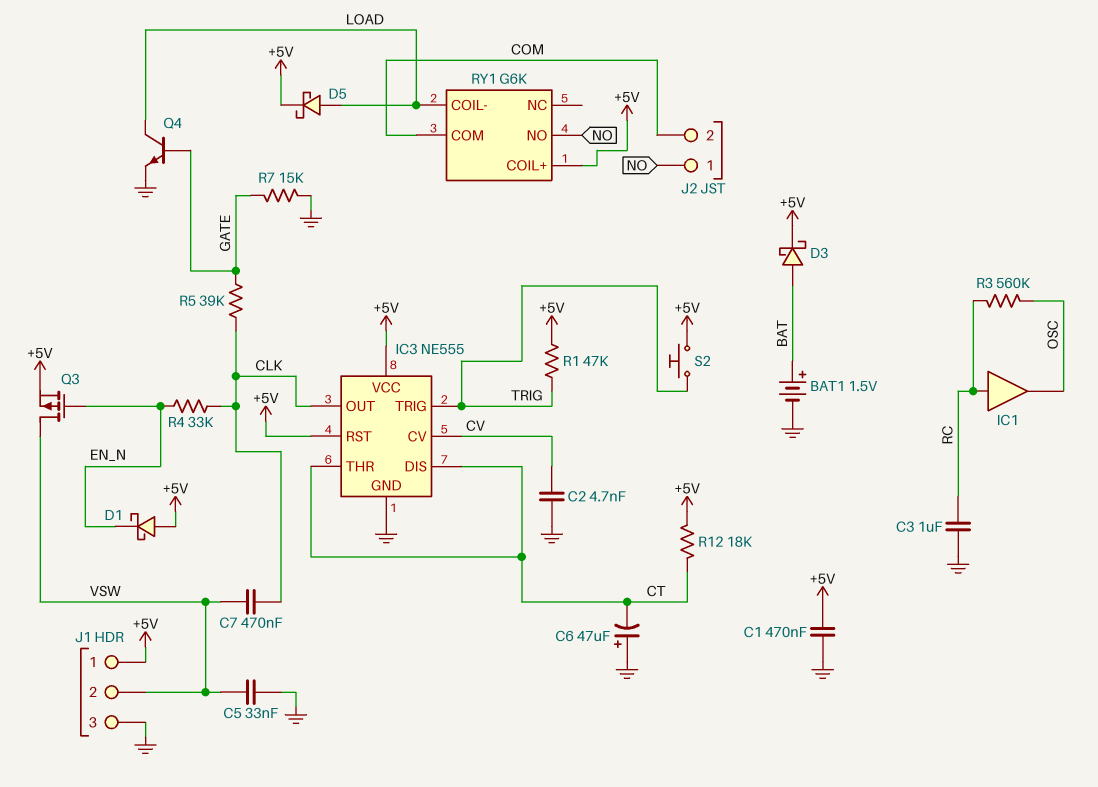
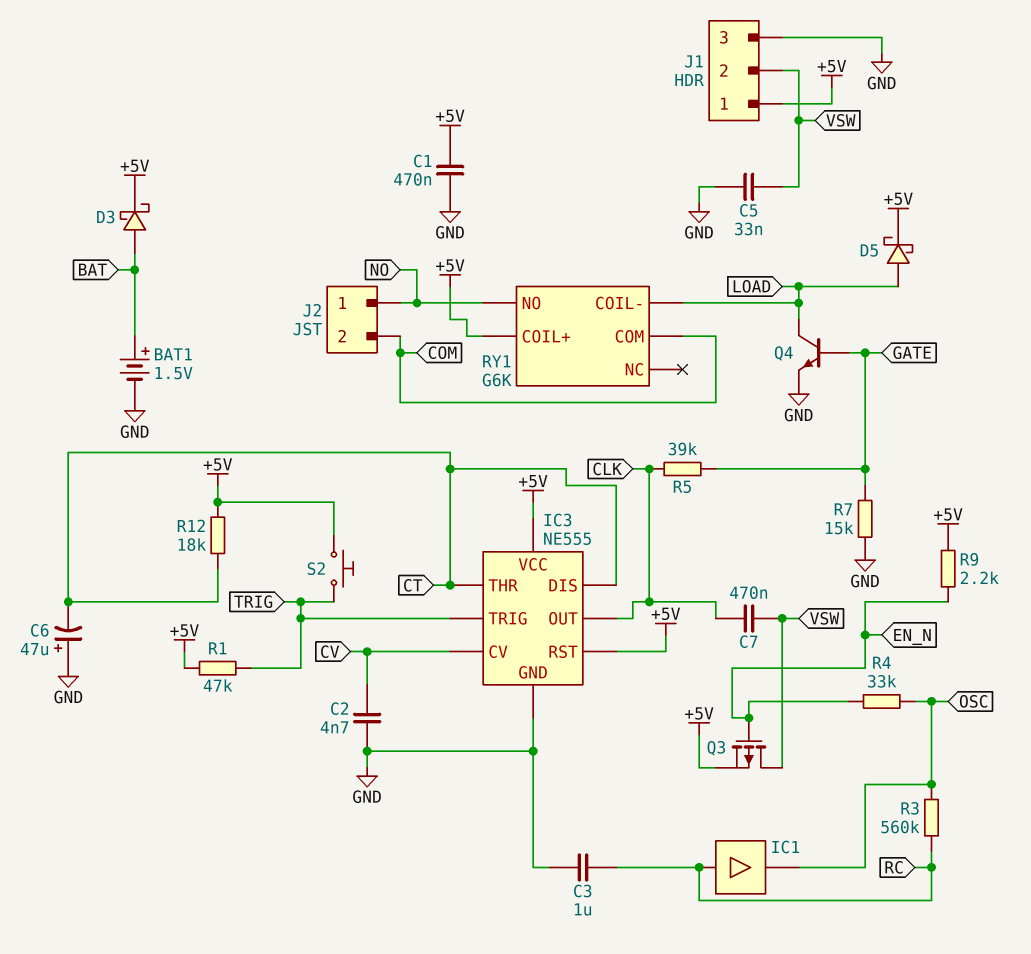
D1: schottky (A +5V, K EN_N) -> none
R4: 33k (CLK, EN_N) -> 33k (EN_N, OSC)
R9: none -> 2.2k (+5V, EN_N)

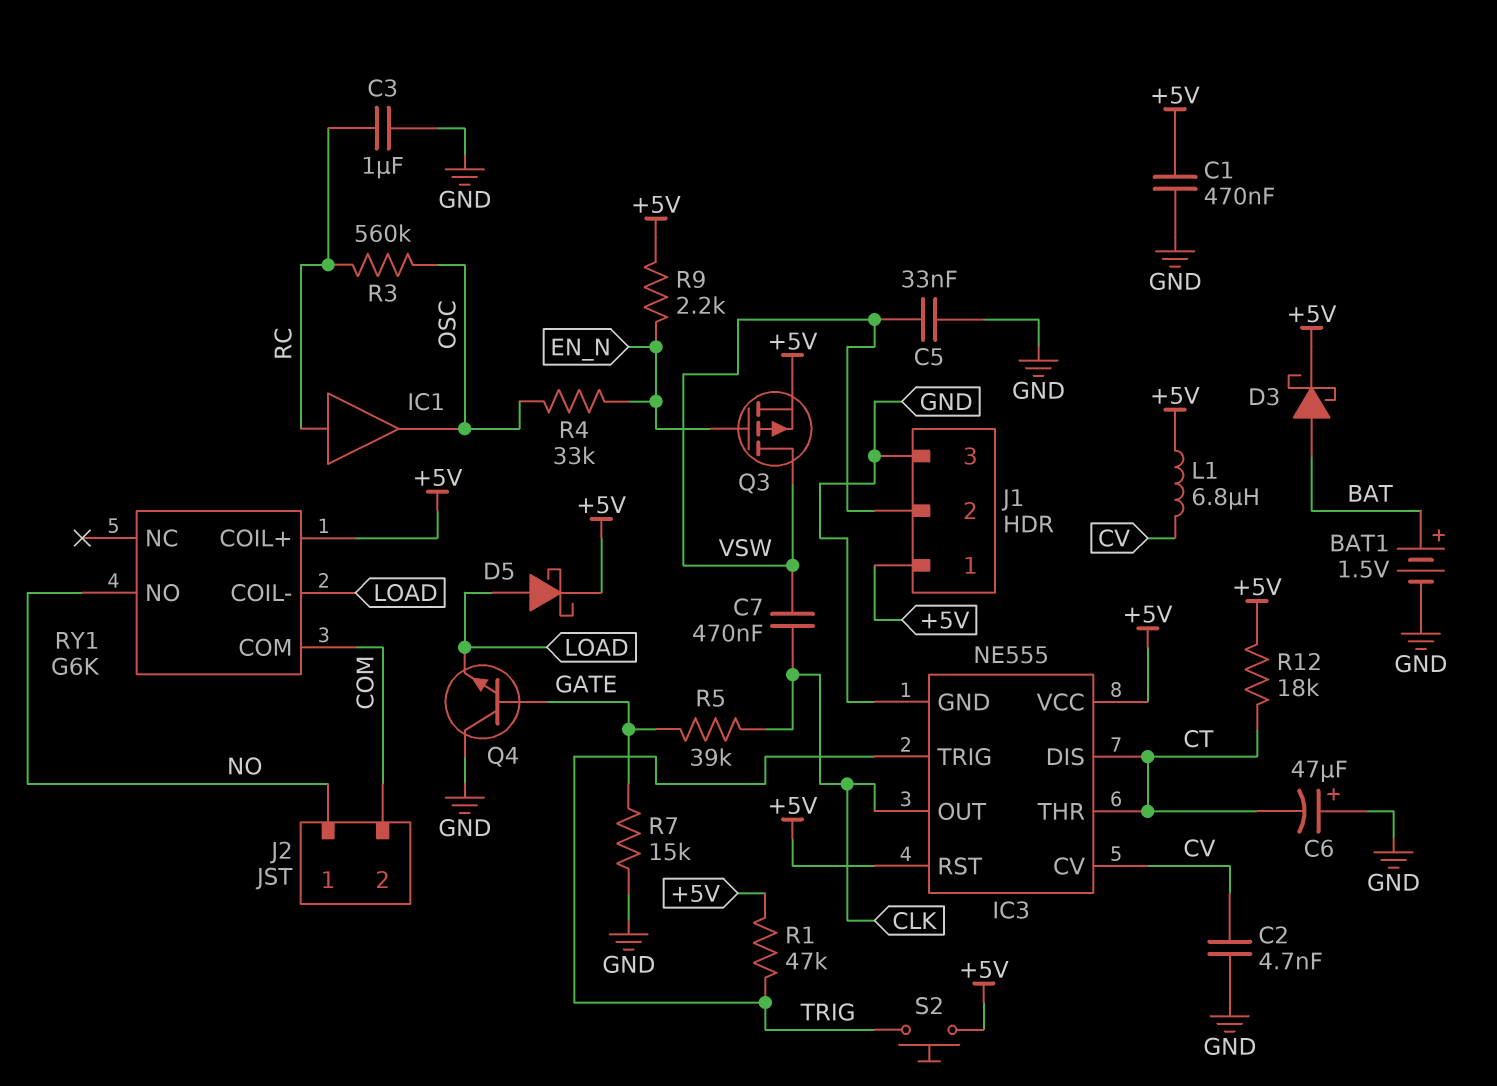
L1: none -> 6.8uH (+5V, CV)
Q4: NPN (B GATE, C LOAD, E GND) -> NPN (B GATE, C GND, E LOAD)

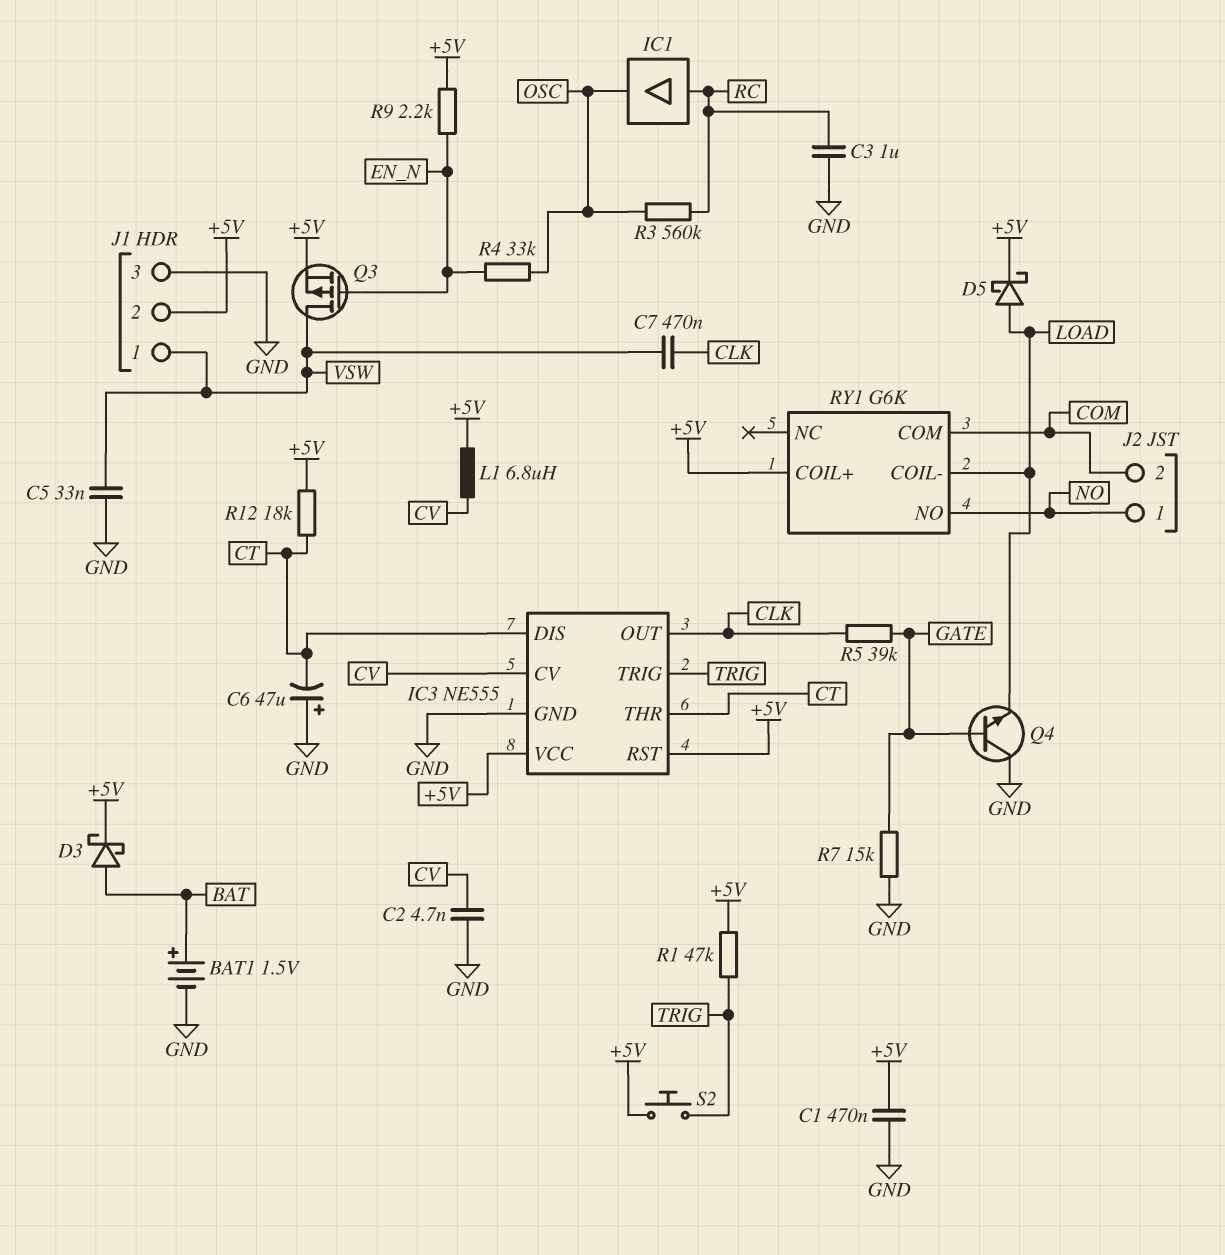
J1 pin 1: +5V -> VSW
J1 pin 2: VSW -> +5V

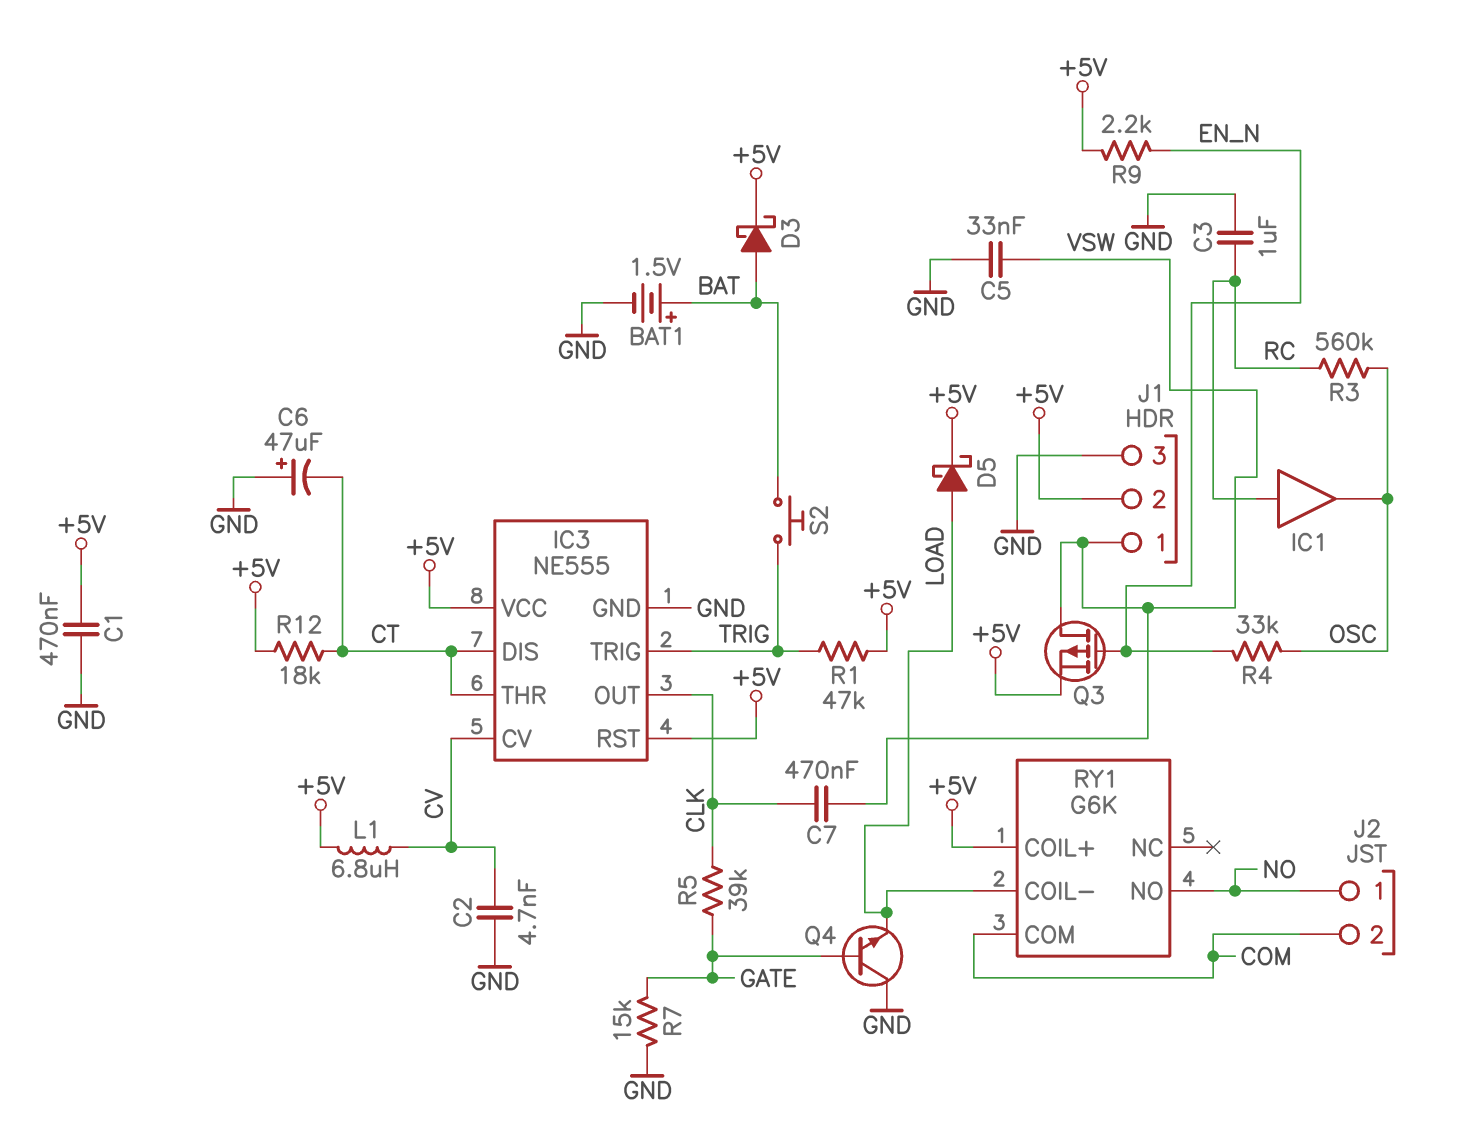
S2: button (+5V, TRIG) -> button (BAT, TRIG)

